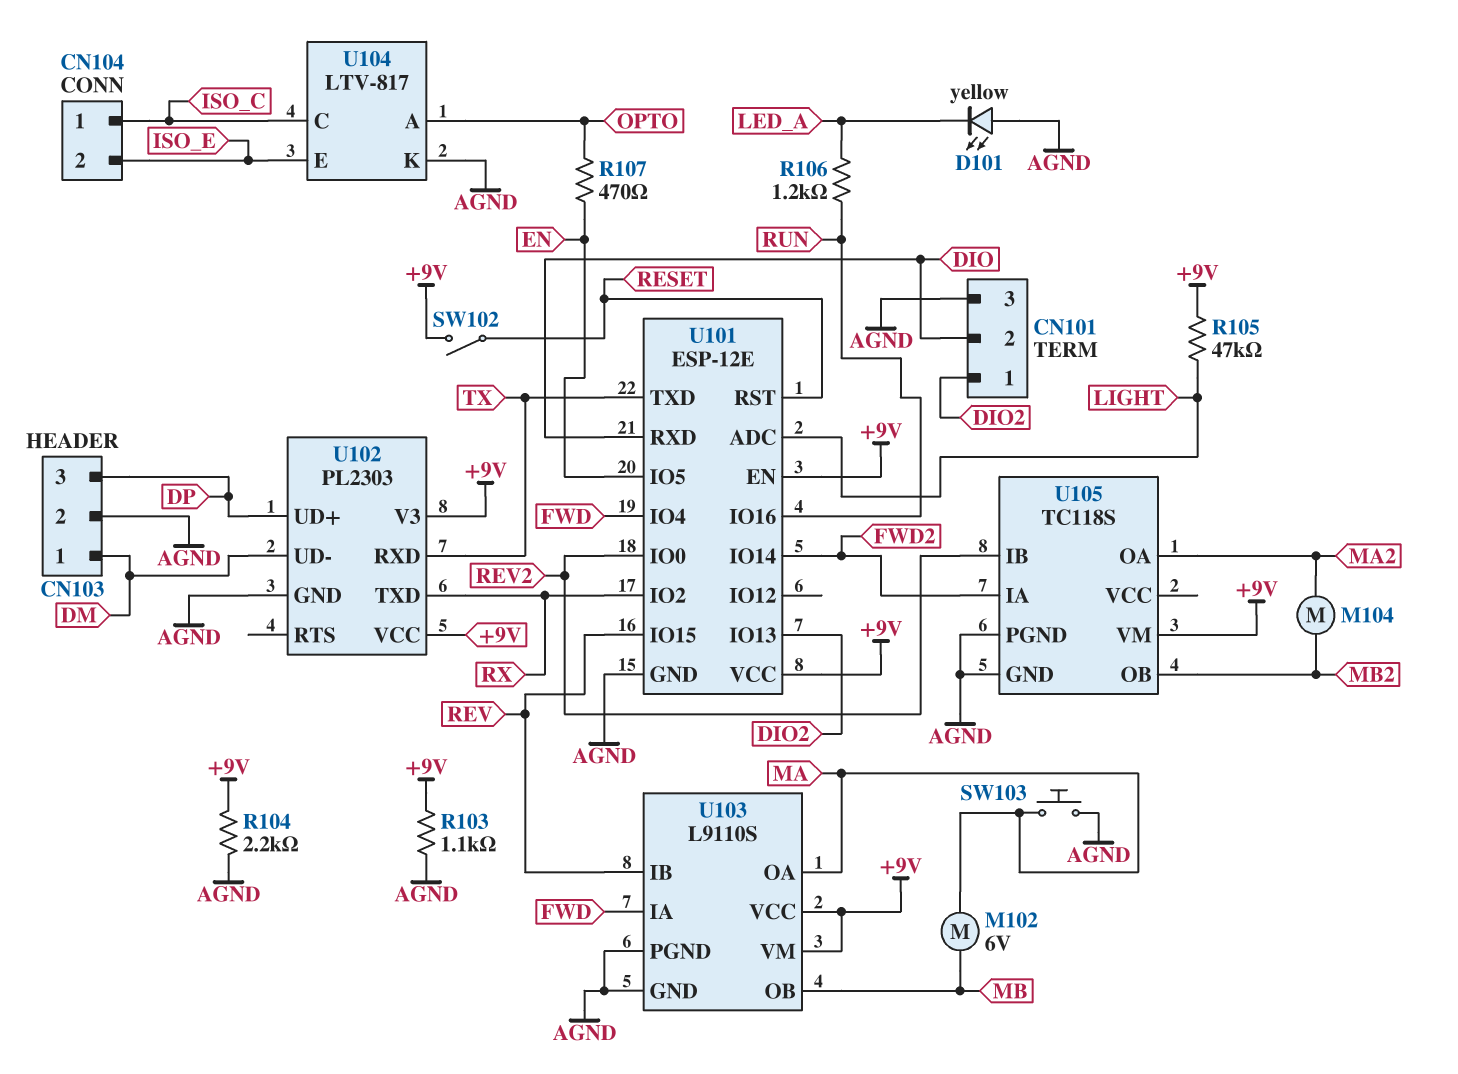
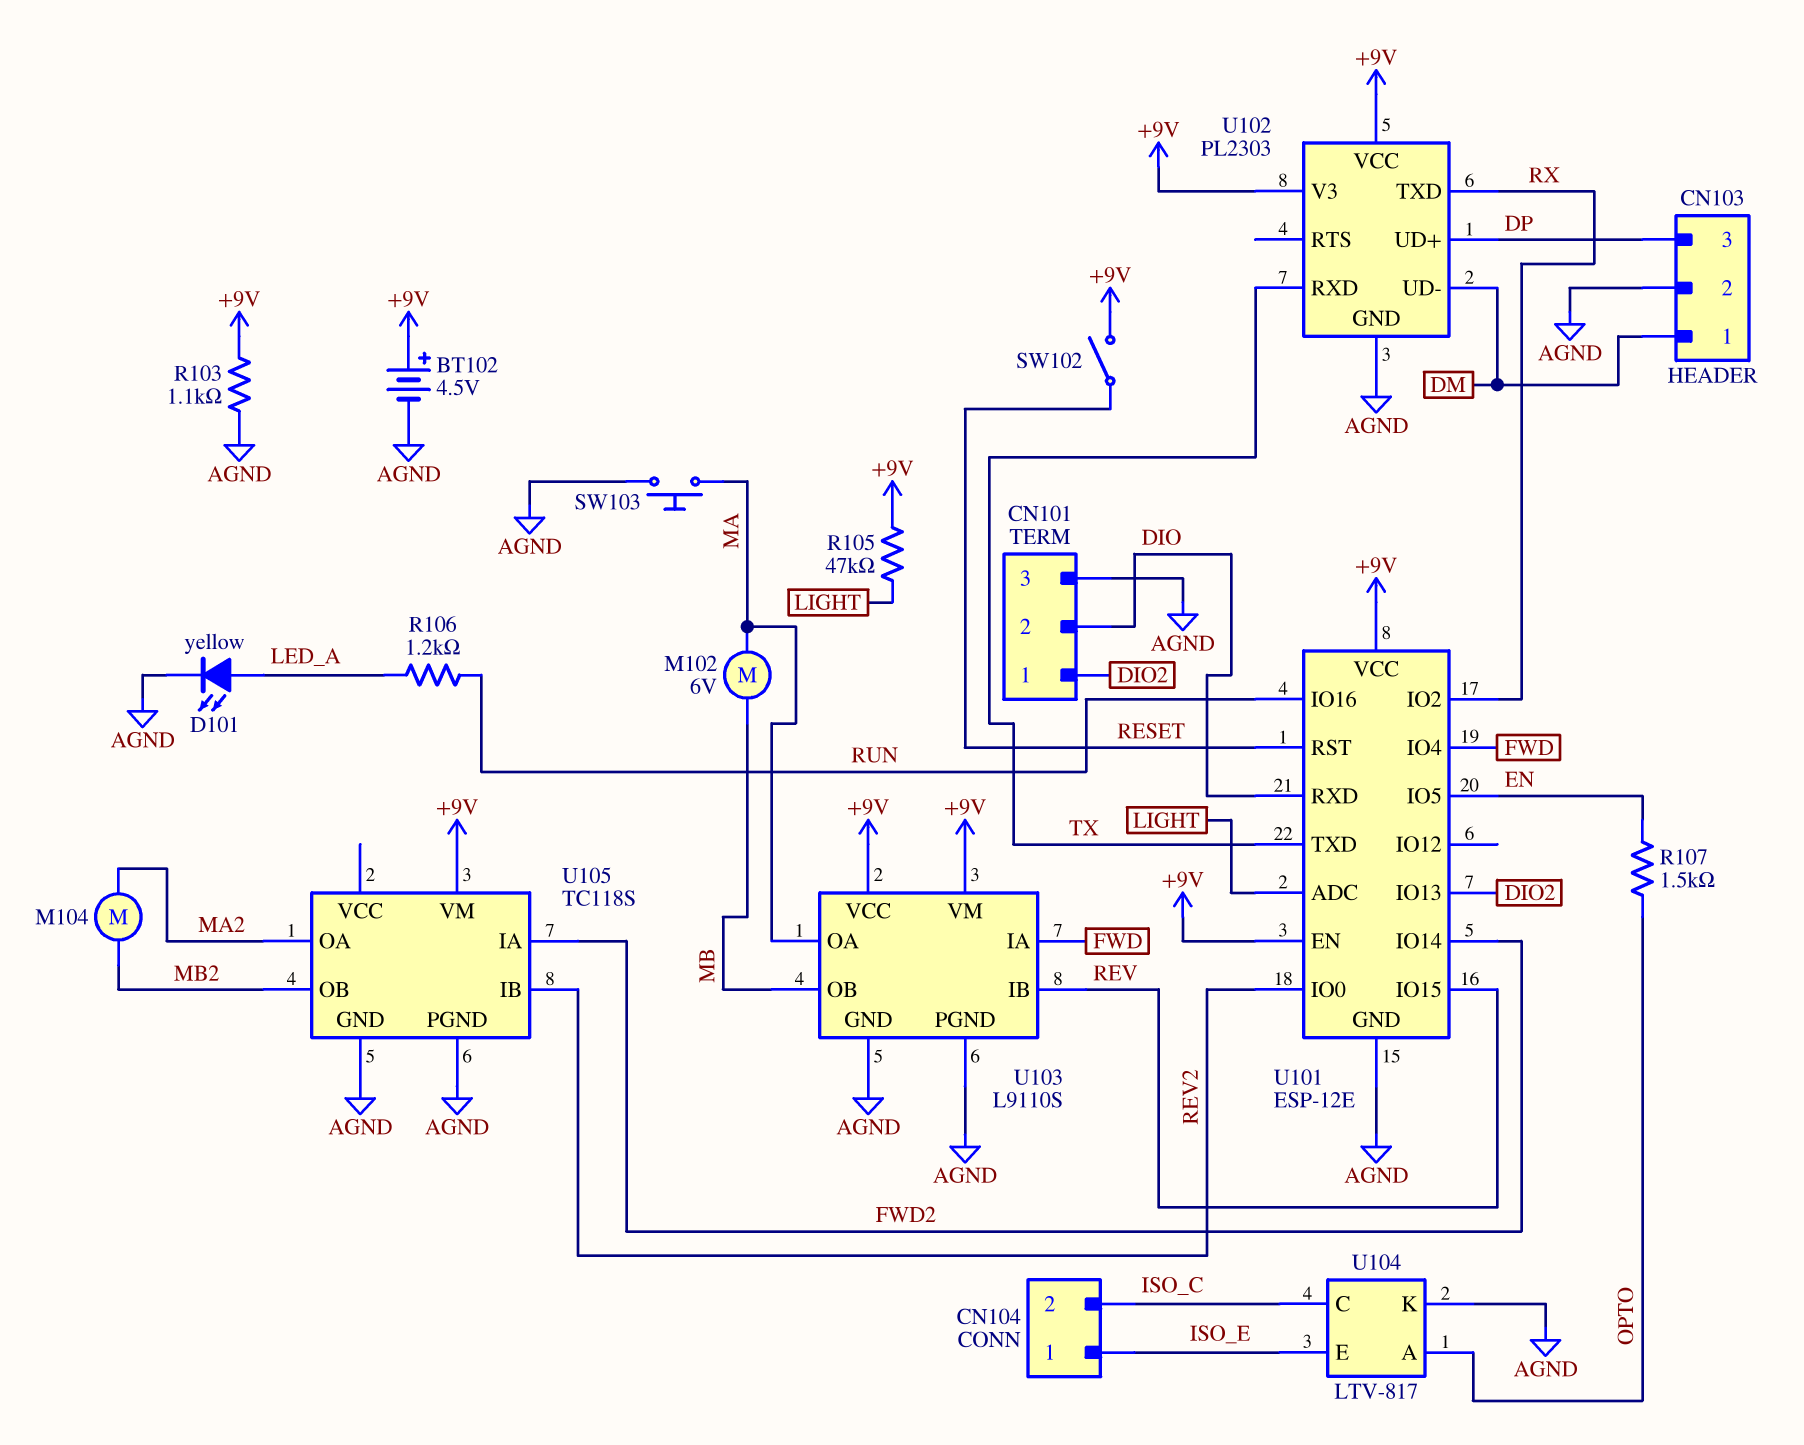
BT102: none -> 4.5V (plus +9V, minus AGND)
CN104 pin 1: ISO_C -> ISO_E
CN104 pin 2: ISO_E -> ISO_C
D101: LED yellow (A AGND, K LED_A) -> LED yellow (A LED_A, K AGND)
R104: 2.2k (+9V, AGND) -> none
R107: 470 (EN, OPTO) -> 1.5k (EN, OPTO)

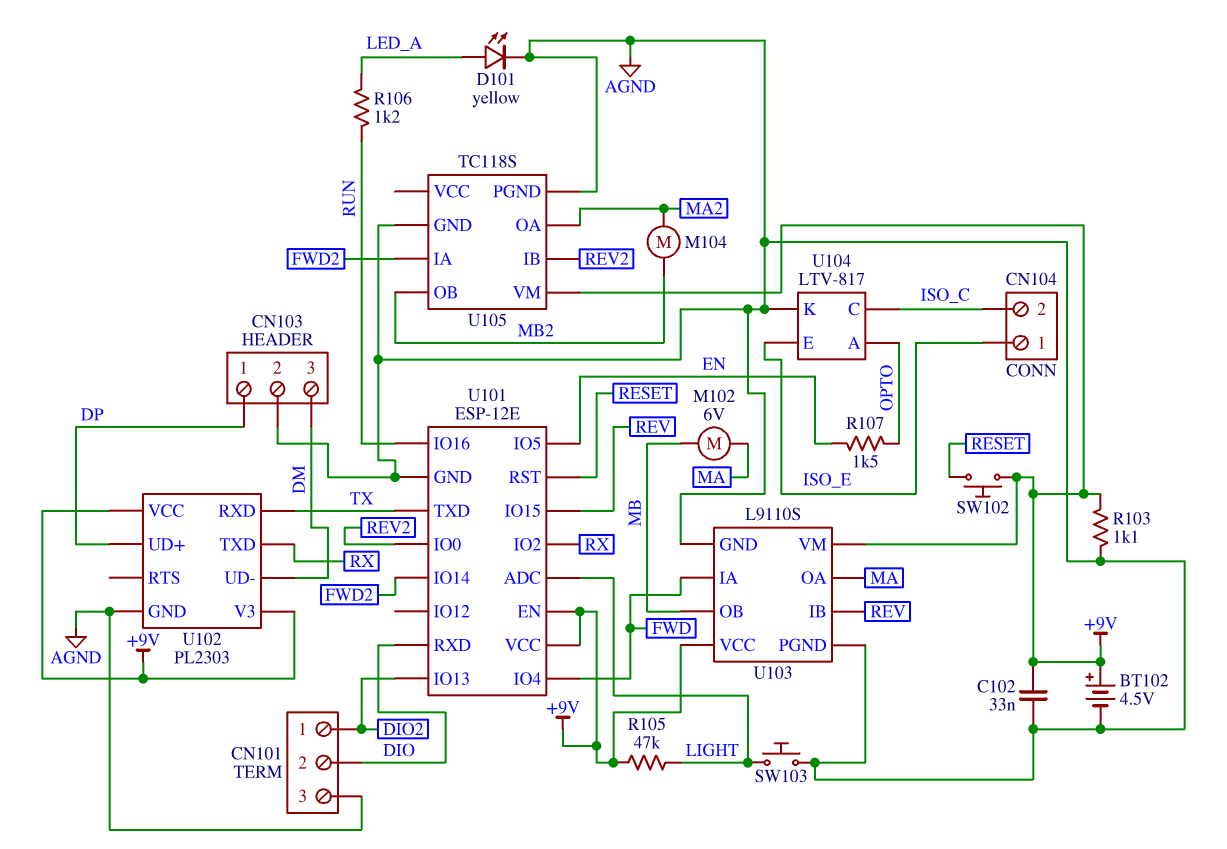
C102: none -> 33nF (+9V, AGND)
CN103 pin 1: DM -> DP
CN103 pin 3: DP -> DM
SW102: switch (+9V, RESET) -> button (+9V, RESET)
SW103: button (AGND, MA) -> button (AGND, LIGHT)

